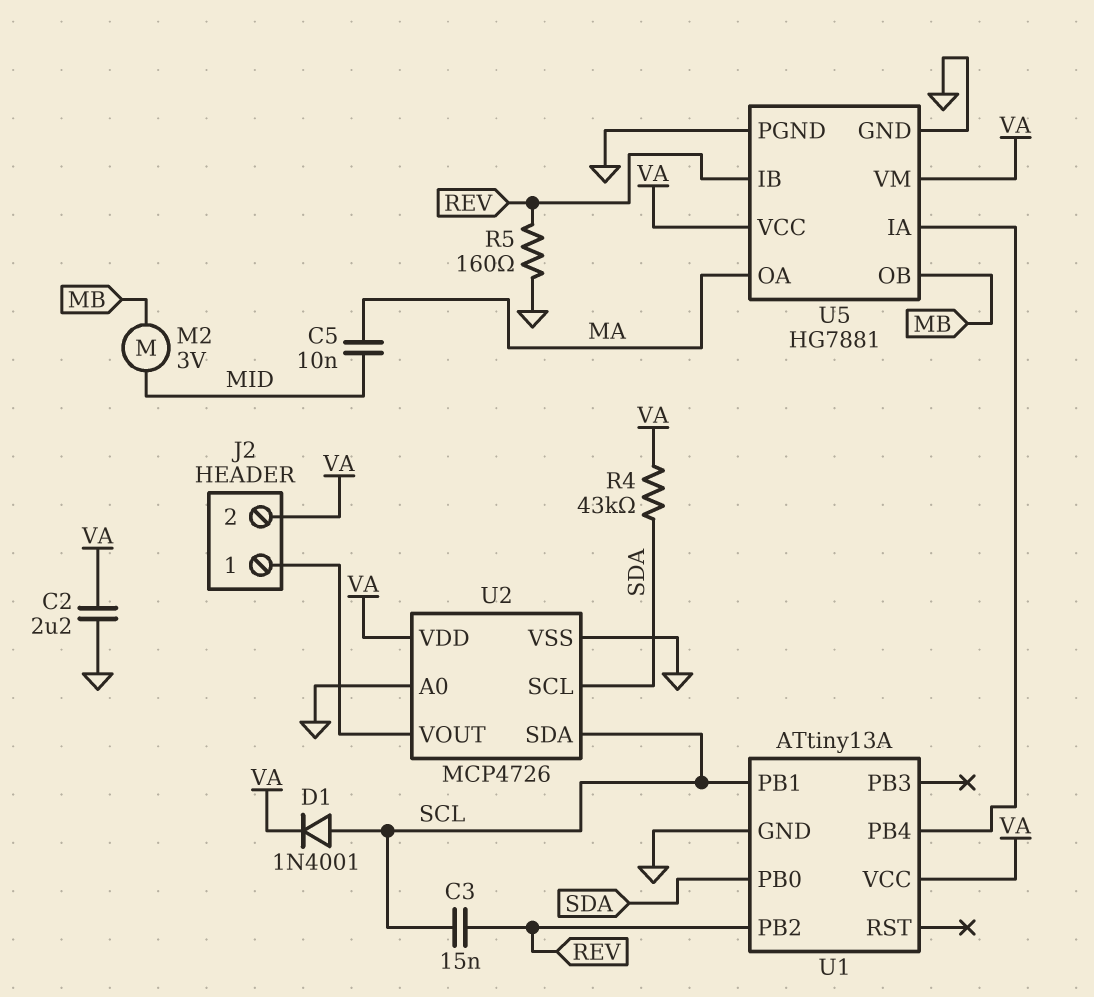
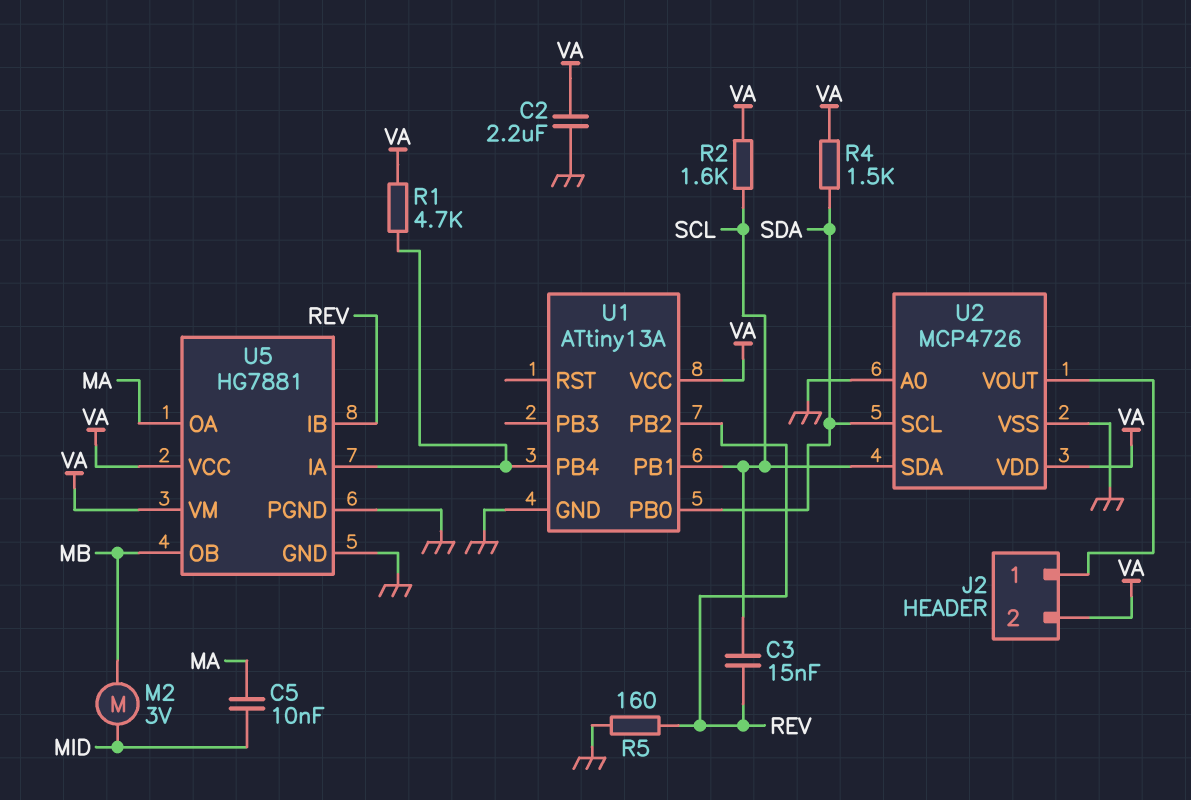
D1: diode 1N4001 (A SCL, K VA) -> none
R1: none -> 4.7k (U1/PB4, VA)
R2: none -> 1.6k (SCL, VA)
R4: 43k (SDA, VA) -> 1.5k (SDA, VA)

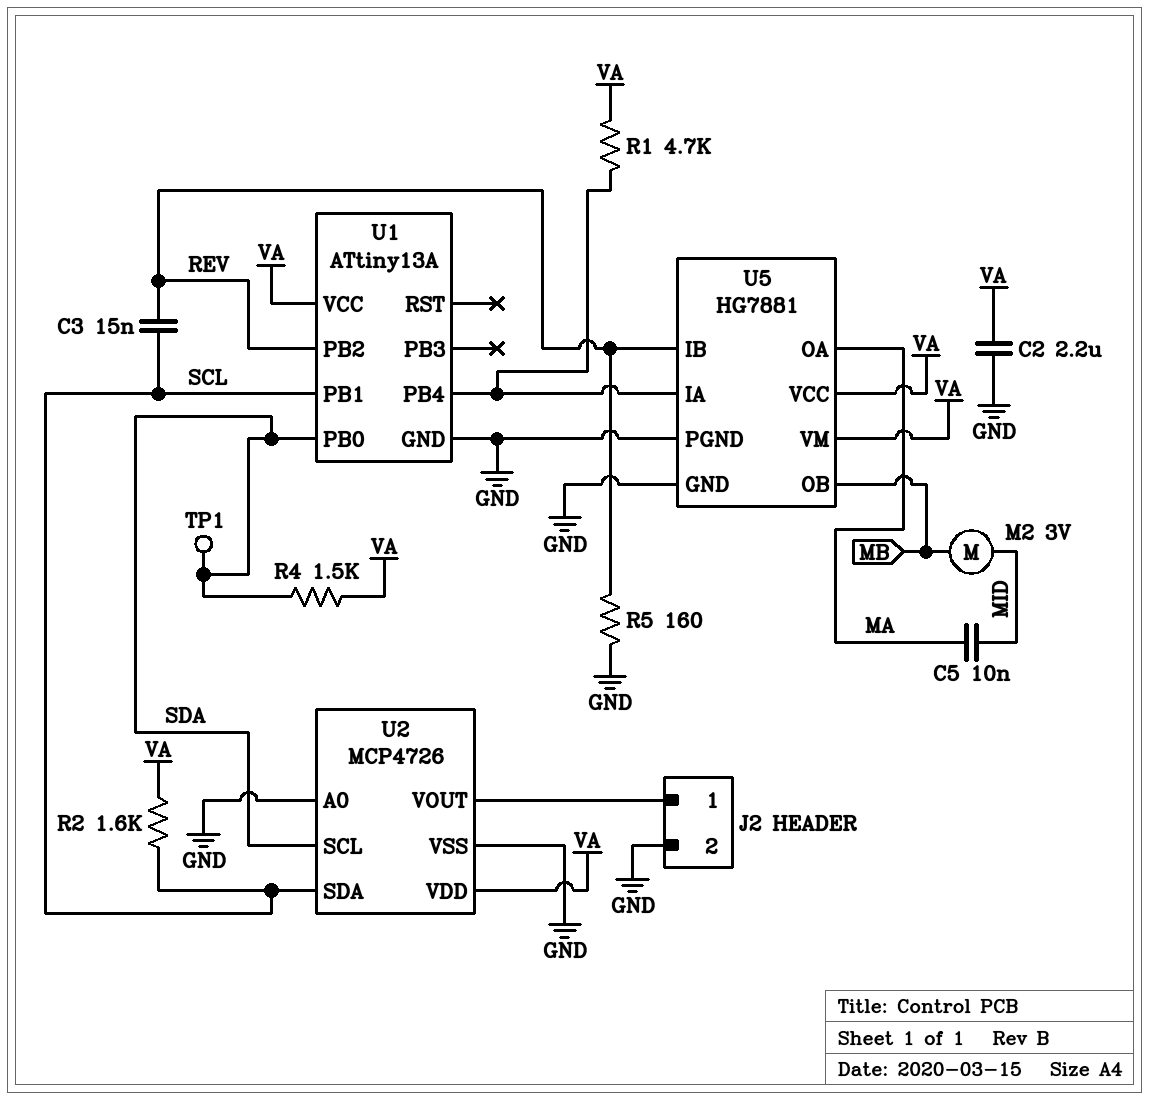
J2 pin 2: VA -> GND
TP1: none -> test point (SDA)

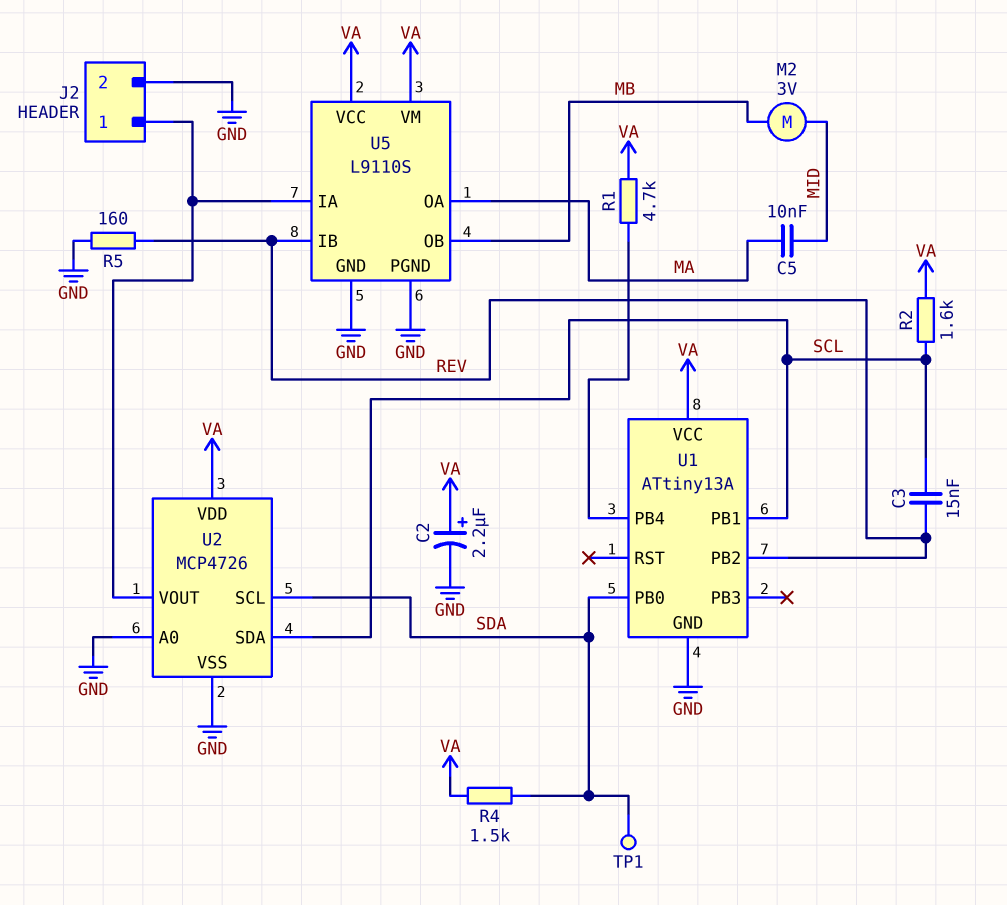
C2: 2.2uF (GND, VA) -> 2.2uF (plus VA, minus GND)
U5: HG7881 -> L9110S
U5 pin IA: U1/PB4 -> J2/1

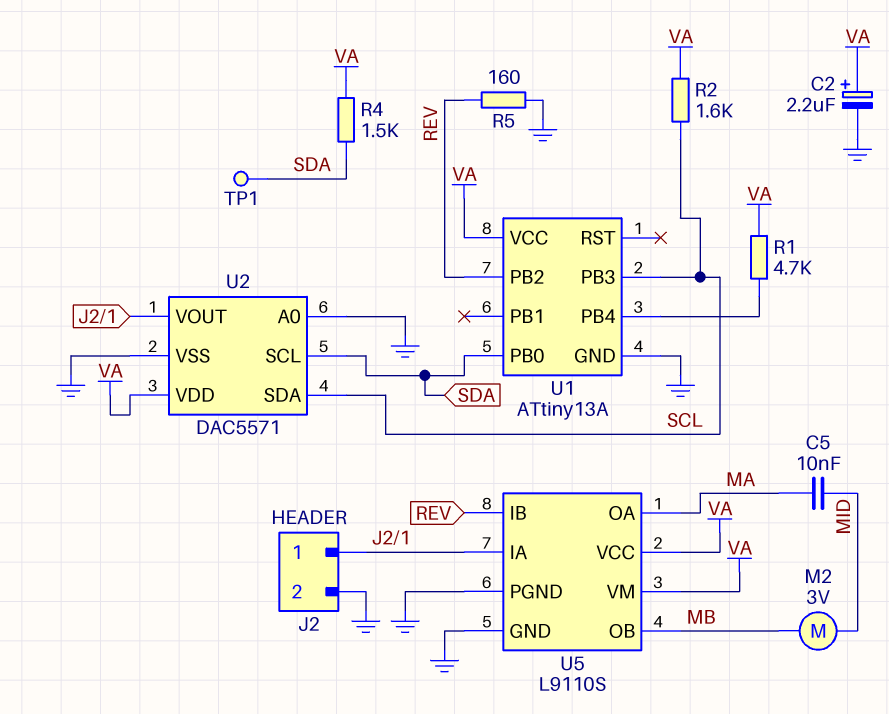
C3: 15nF (REV, SCL) -> none
U1 pin PB1: SCL -> none
U1 pin PB3: none -> SCL
U2: MCP4726 -> DAC5571

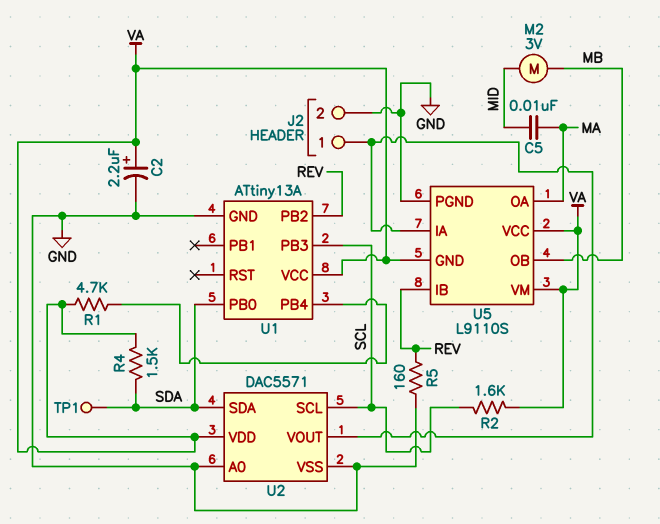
U2 pin SCL: SDA -> SCL
U2 pin SDA: SCL -> SDA
U5 pin GND: GND -> VA

